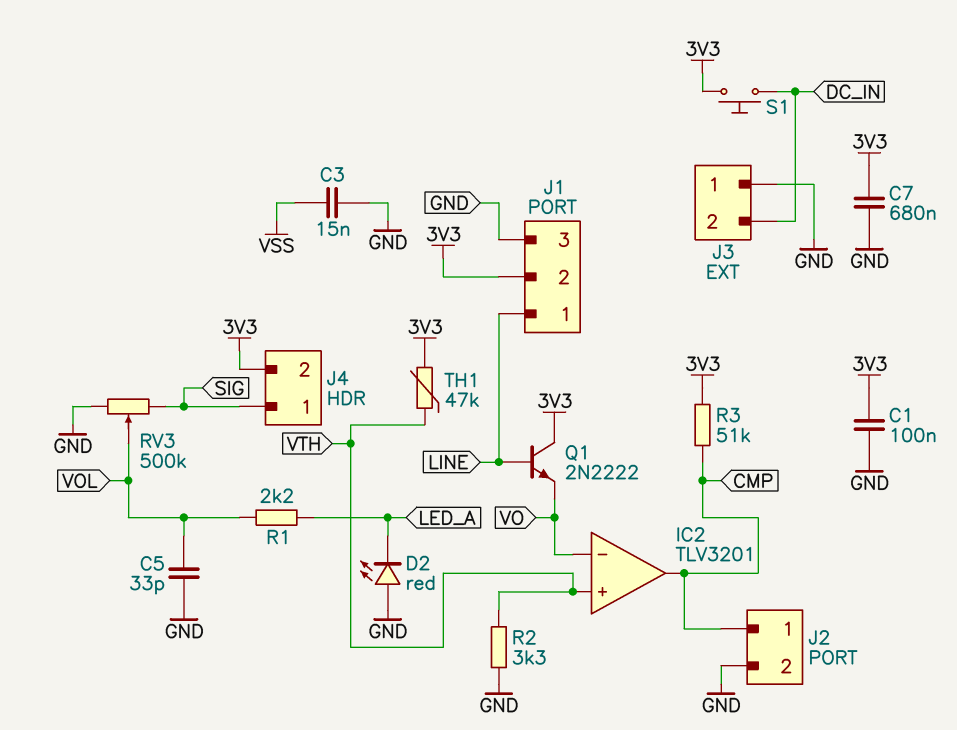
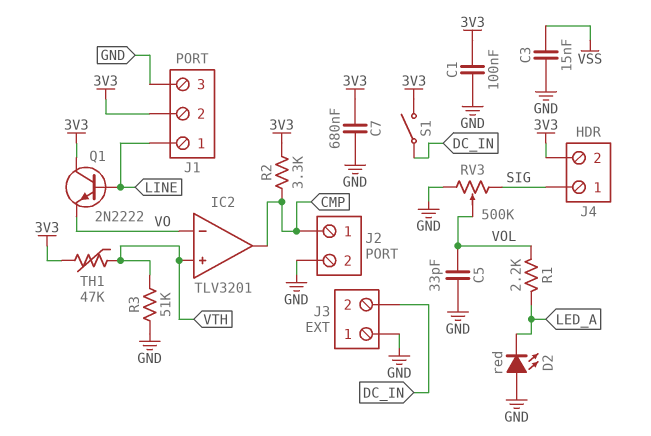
R2: 3.3k (GND, VTH) -> 3.3k (3V3, CMP)
R3: 51k (3V3, CMP) -> 51k (GND, VTH)
S1: button (3V3, DC_IN) -> switch (3V3, DC_IN)

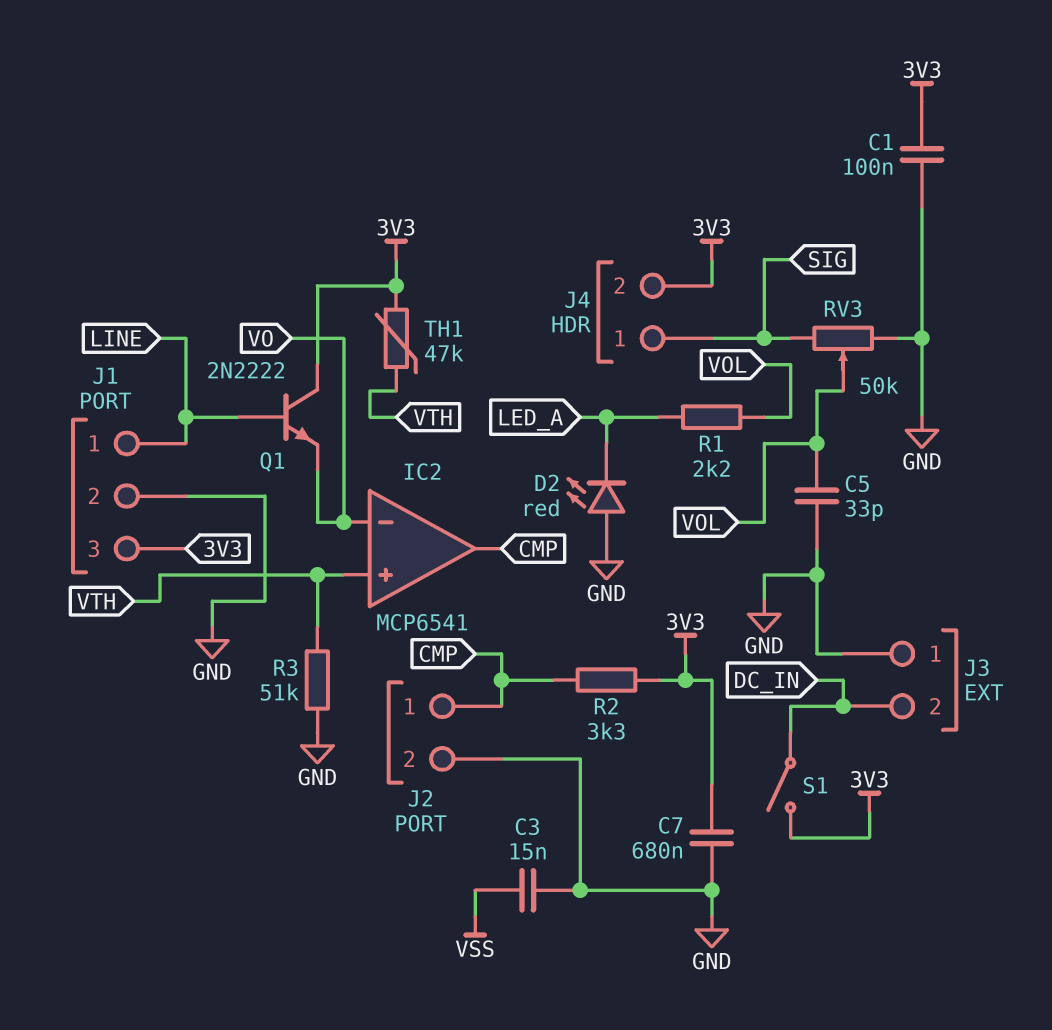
IC2: TLV3201 -> MCP6541
J1 pin 2: 3V3 -> GND
J1 pin 3: GND -> 3V3
RV3: 500k (GND, SIG, wiper VOL) -> 50k (GND, SIG, wiper VOL)

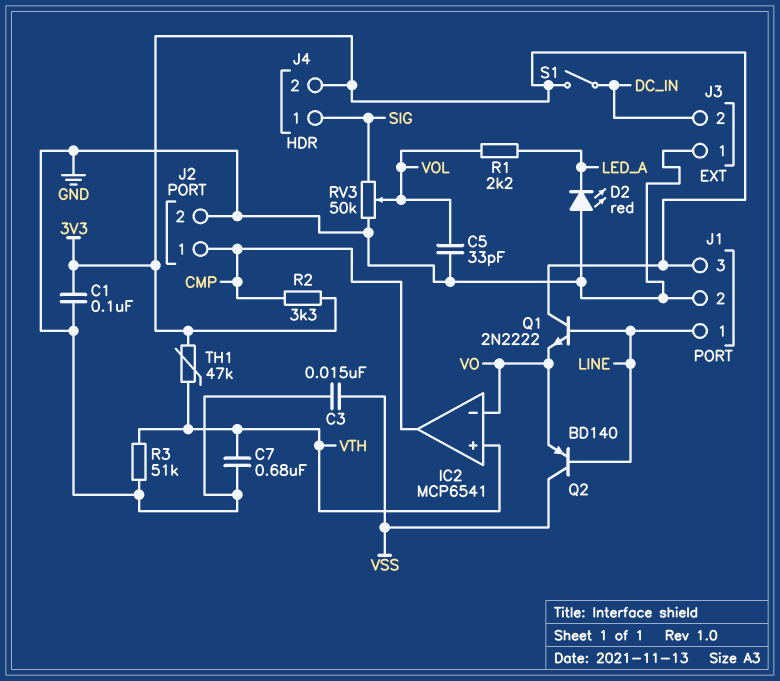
C7: 680nF (3V3, GND) -> 680nF (GND, VTH)
Q2: none -> PNP BD140 (B LINE, C VSS, E VO)

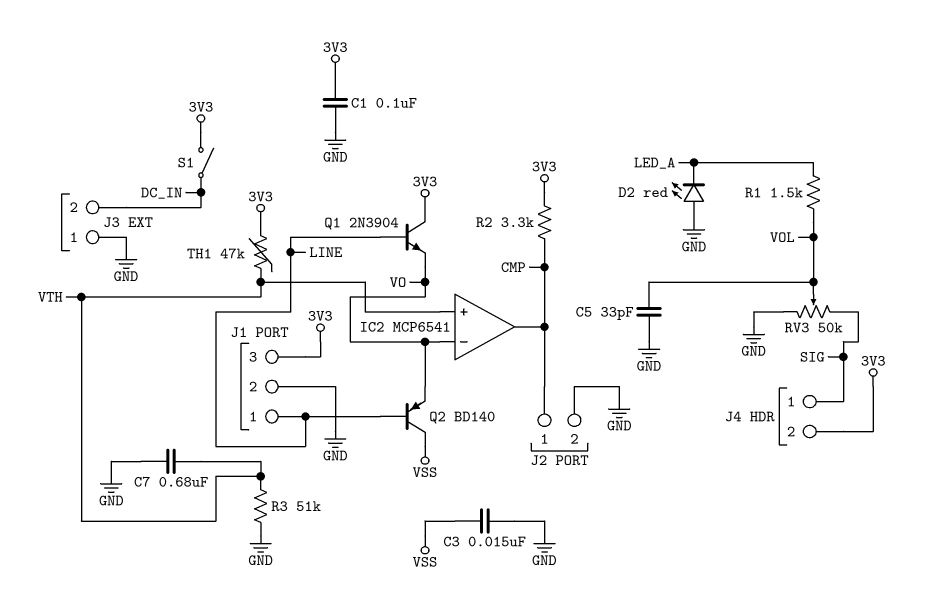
Q1: NPN 2N2222 (B LINE, C 3V3, E VO) -> NPN 2N3904 (B LINE, C 3V3, E VO)
R1: 2.2k (LED_A, VOL) -> 1.5k (LED_A, VOL)

